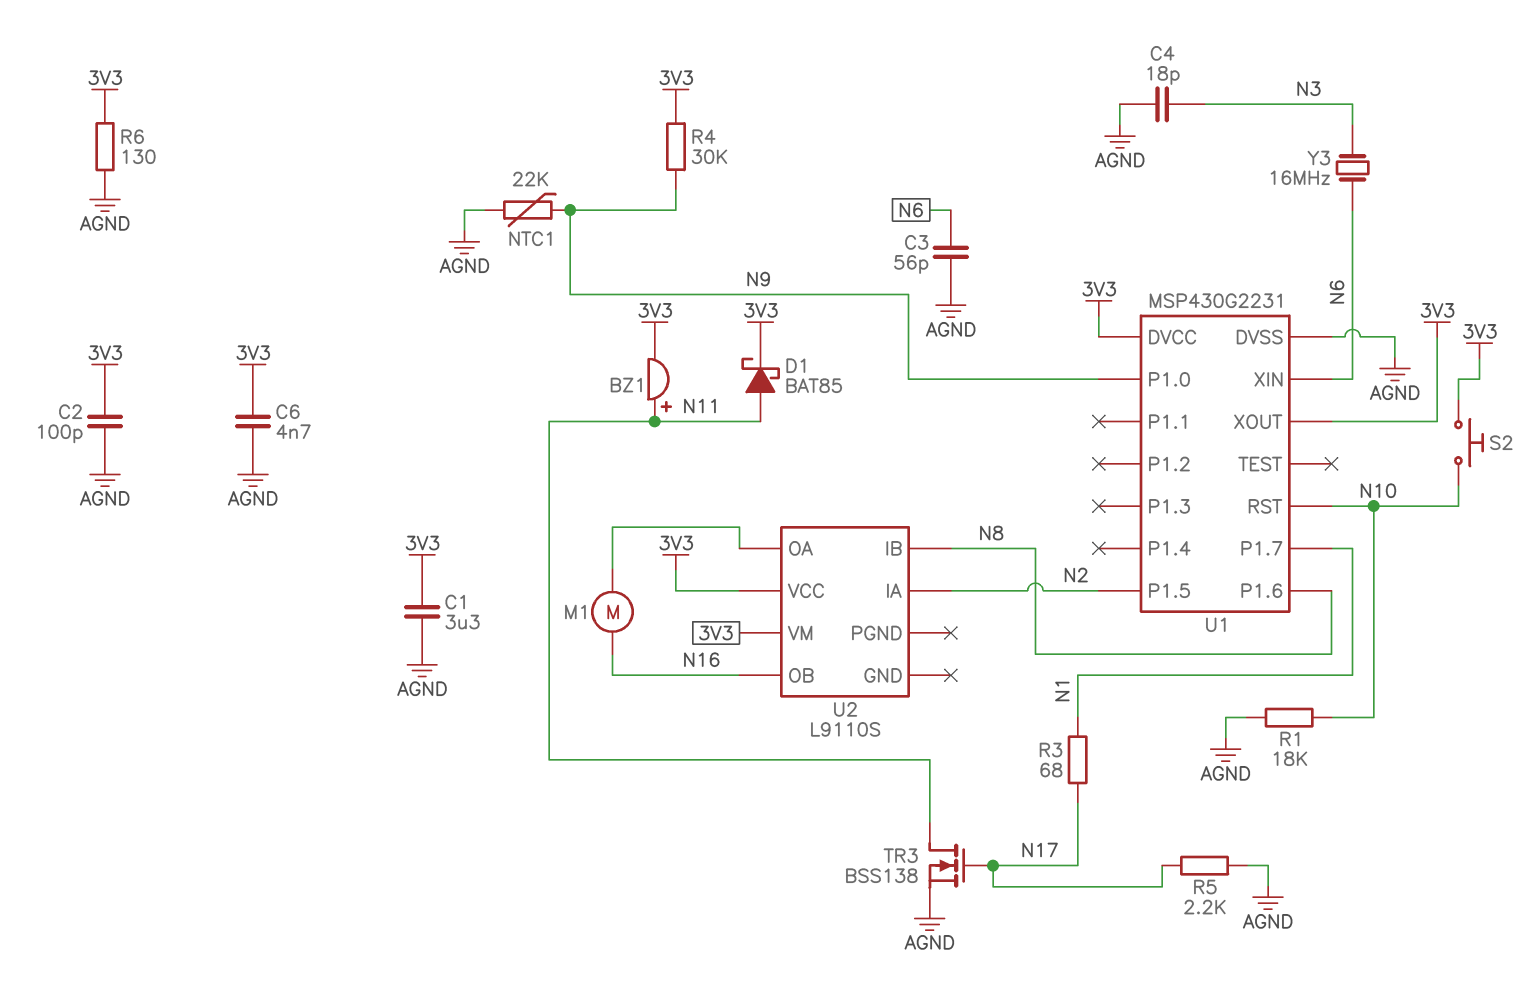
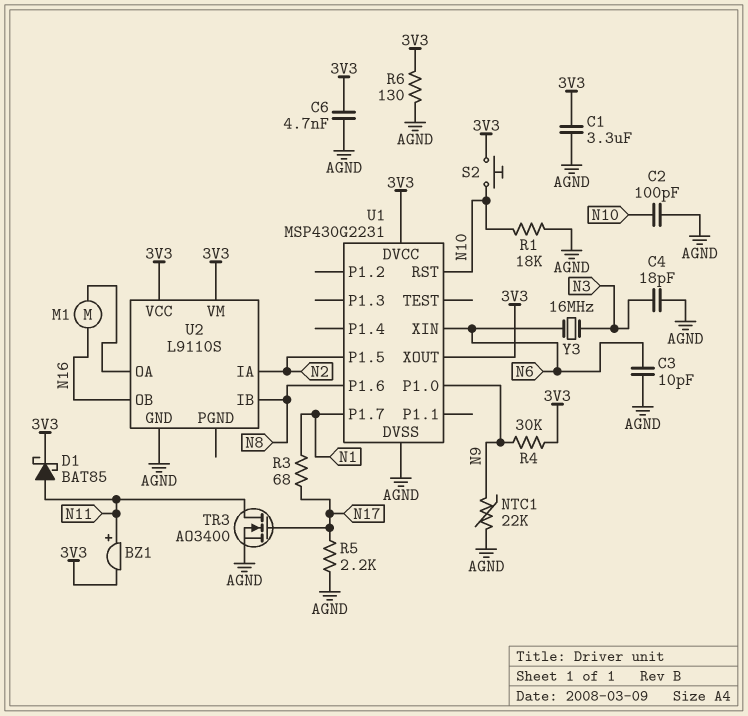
C2: 100pF (3V3, AGND) -> 100pF (AGND, N10)
C3: 56pF (AGND, N6) -> 10pF (AGND, N6)
TR3: NMOS BSS138 (G N17, D N11, S AGND) -> NMOS AO3400 (G N17, D N11, S AGND)
U2 pin GND: none -> AGND

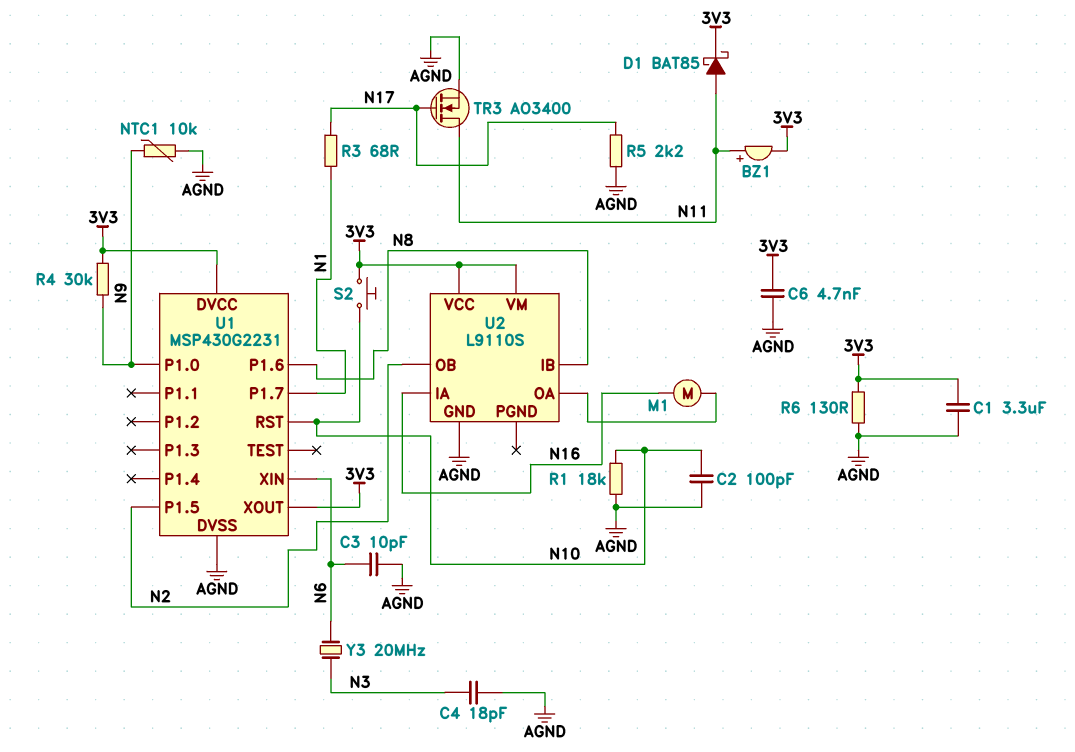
NTC1: 22k (AGND, N9) -> 10k (AGND, N9)
U2 pin IA: N2 -> N16
U2 pin OB: N16 -> N2
Y3: 16MHz (N3, N6) -> 20MHz (N3, N6)

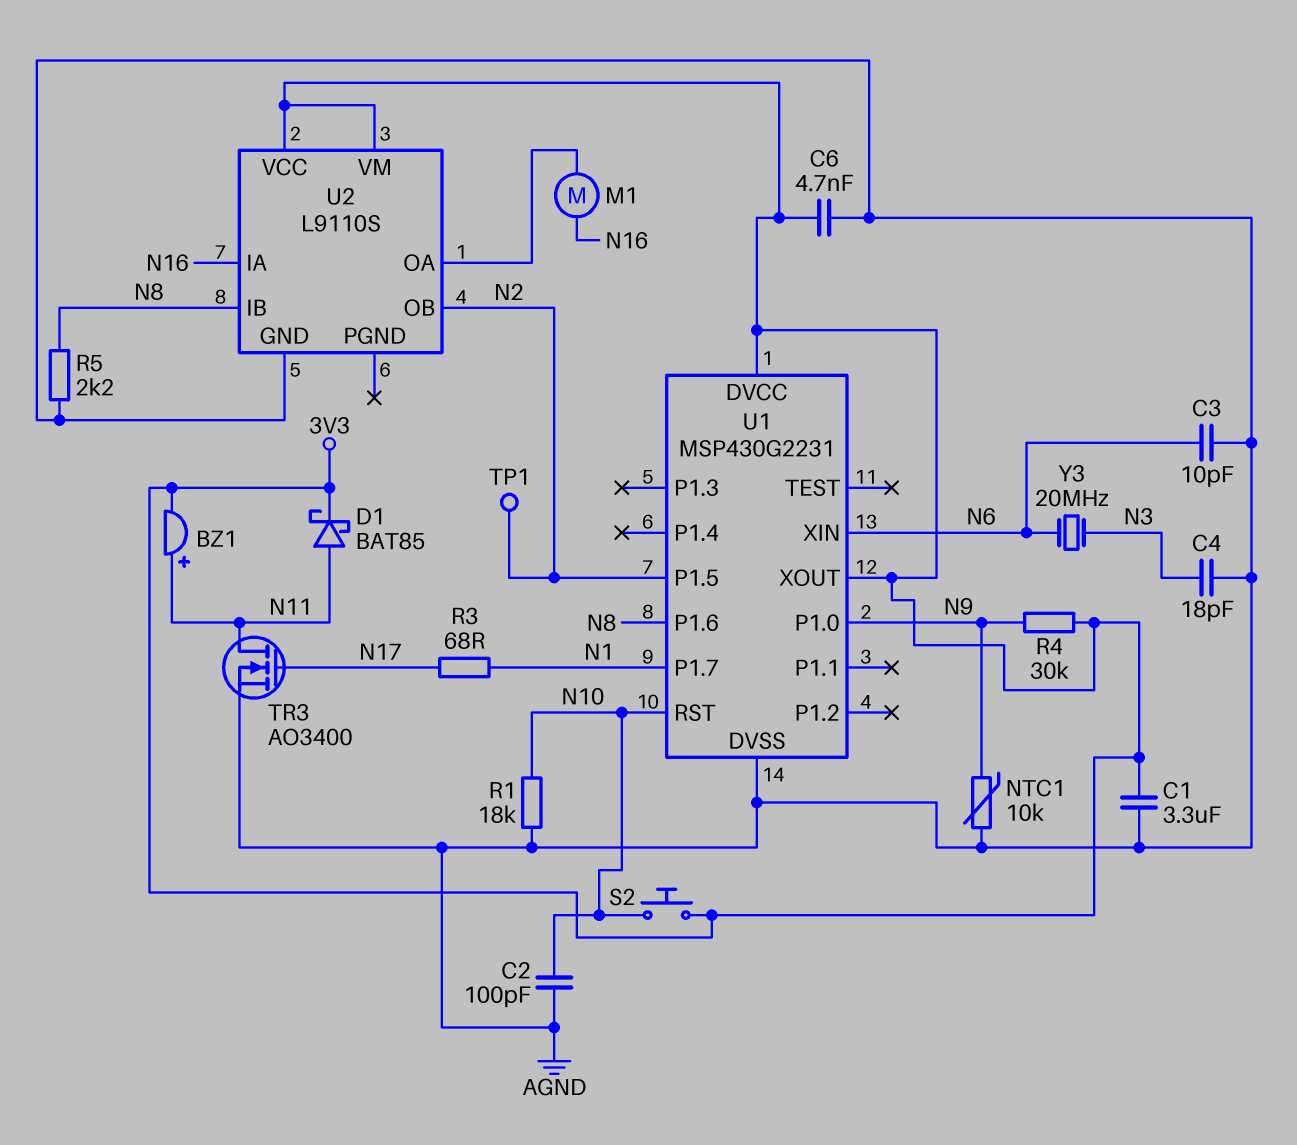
R5: 2.2k (AGND, N17) -> 2.2k (AGND, N8)
R6: 130 (3V3, AGND) -> none
TP1: none -> test point (N2)

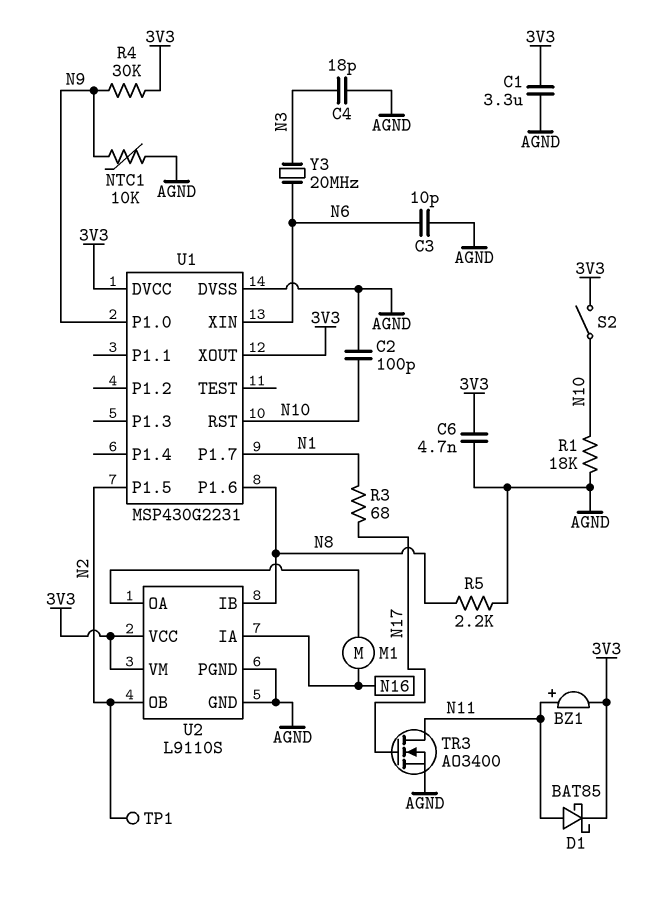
S2: button (3V3, N10) -> switch (3V3, N10)
U2 pin PGND: none -> AGND

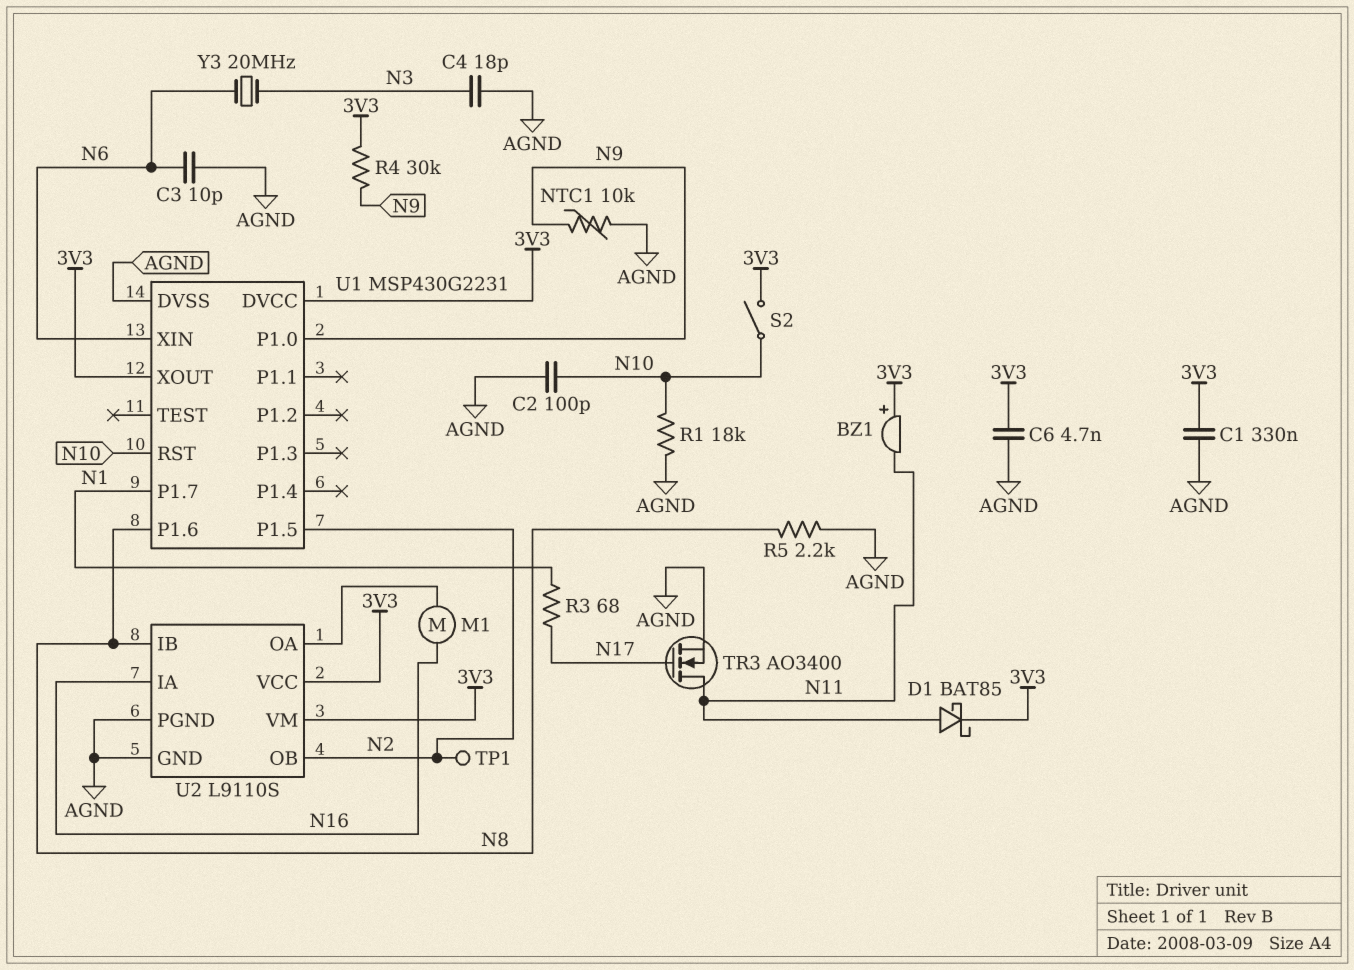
BZ1: buzzer (plus N11, minus 3V3) -> buzzer (plus 3V3, minus N11)
C1: 3.3uF (3V3, AGND) -> 330nF (3V3, AGND)

